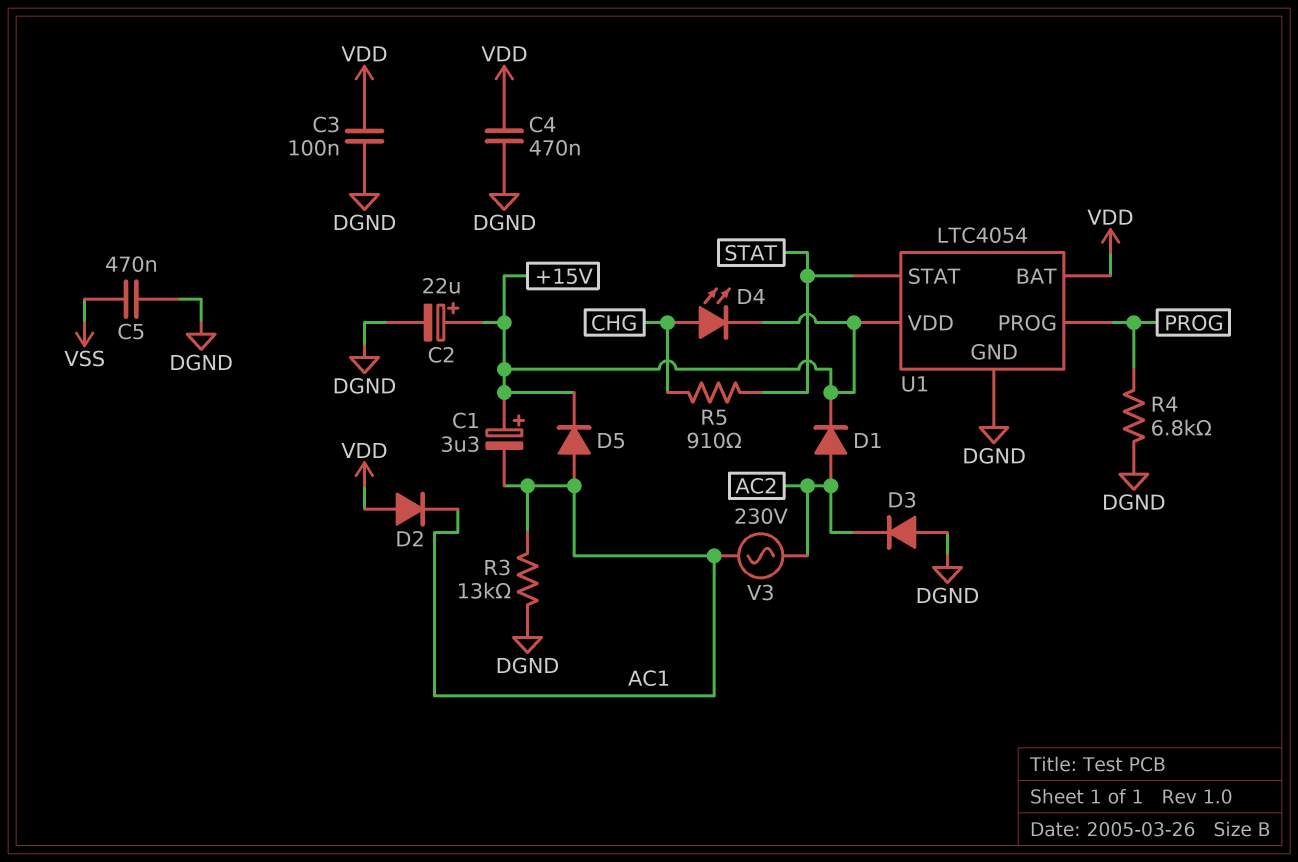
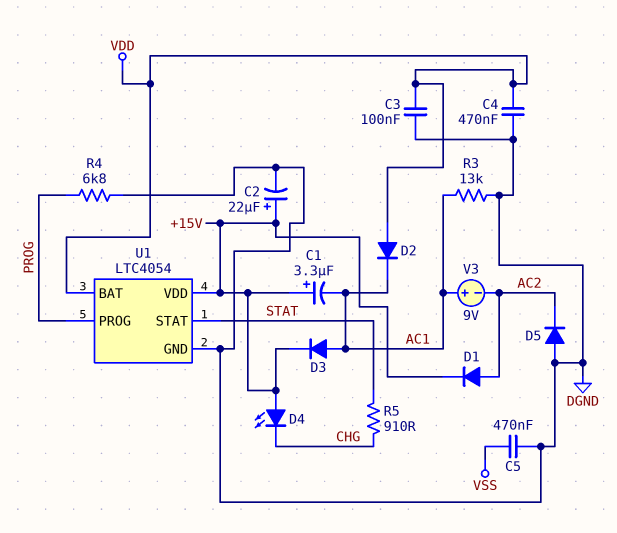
D3: diode (A DGND, K AC2) -> diode (A AC1, K +15V)
D4: LED (A CHG, K +15V) -> LED (A +15V, K CHG)
D5: diode (A AC1, K +15V) -> diode (A DGND, K AC2)
V3: AC 230V (AC1, AC2) -> 9V (plus AC1, minus AC2)

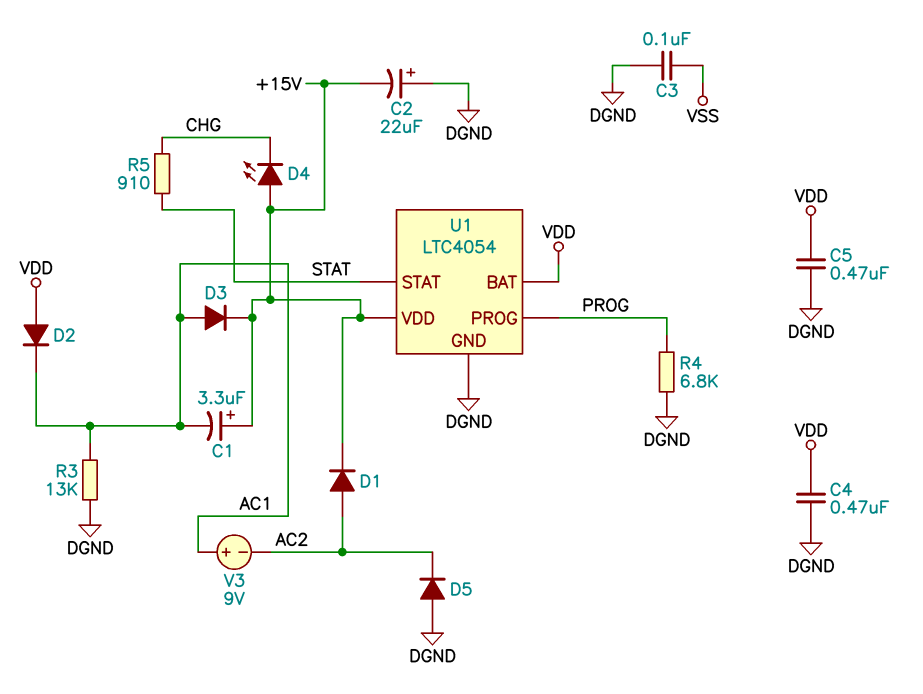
C2: 22uF (plus +15V, minus DGND) -> 22uF (plus DGND, minus +15V)
C3: 100nF (DGND, VDD) -> 100nF (DGND, VSS)
C5: 470nF (DGND, VSS) -> 470nF (DGND, VDD)

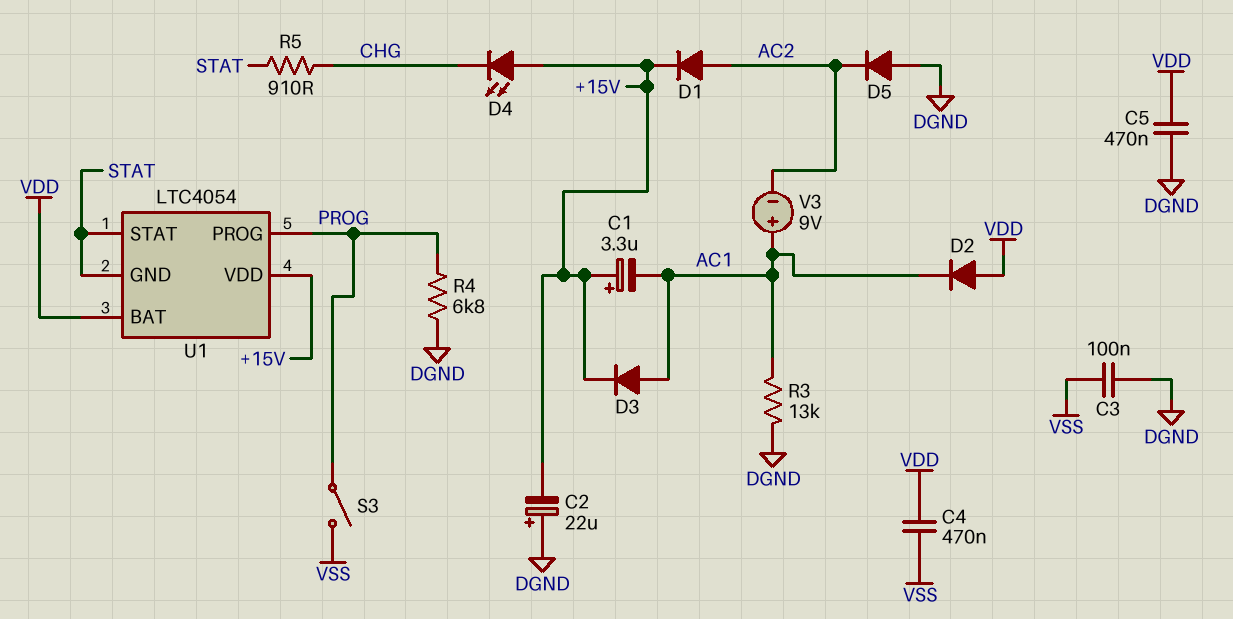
C4: 470nF (DGND, VDD) -> 470nF (VDD, VSS)
S3: none -> switch (PROG, VSS)
U1 pin GND: DGND -> STAT

